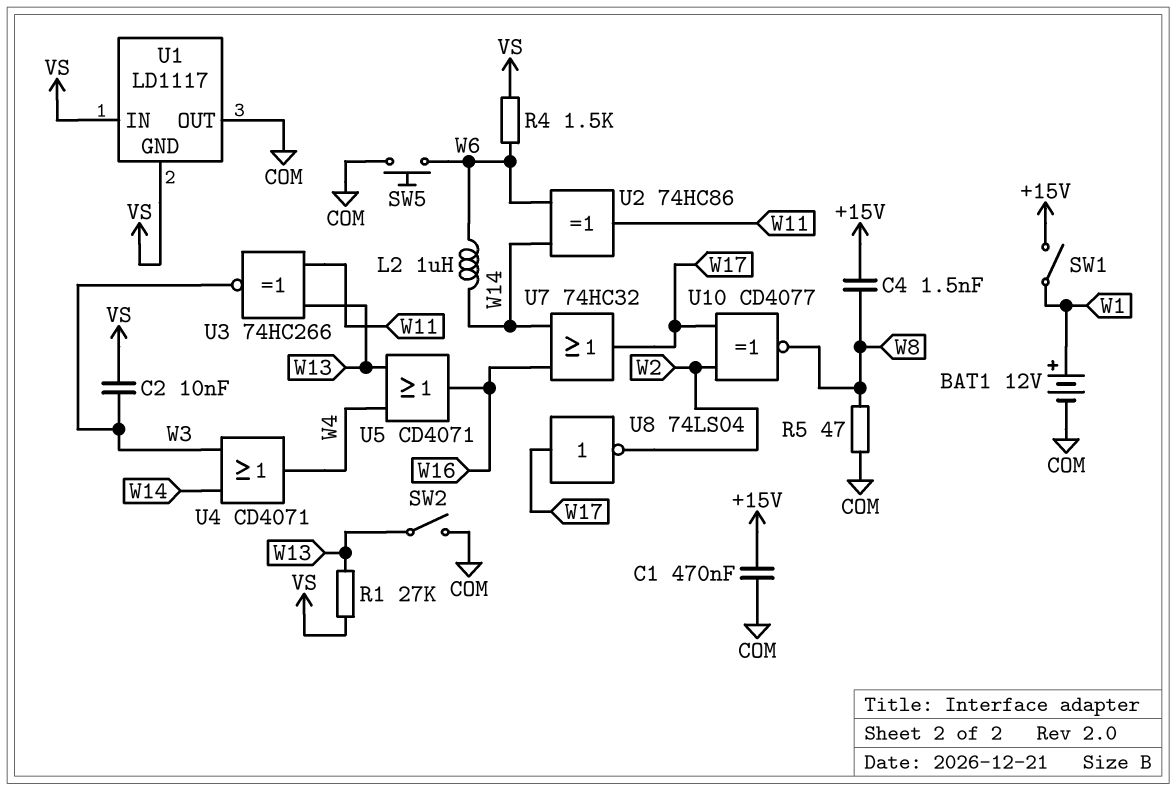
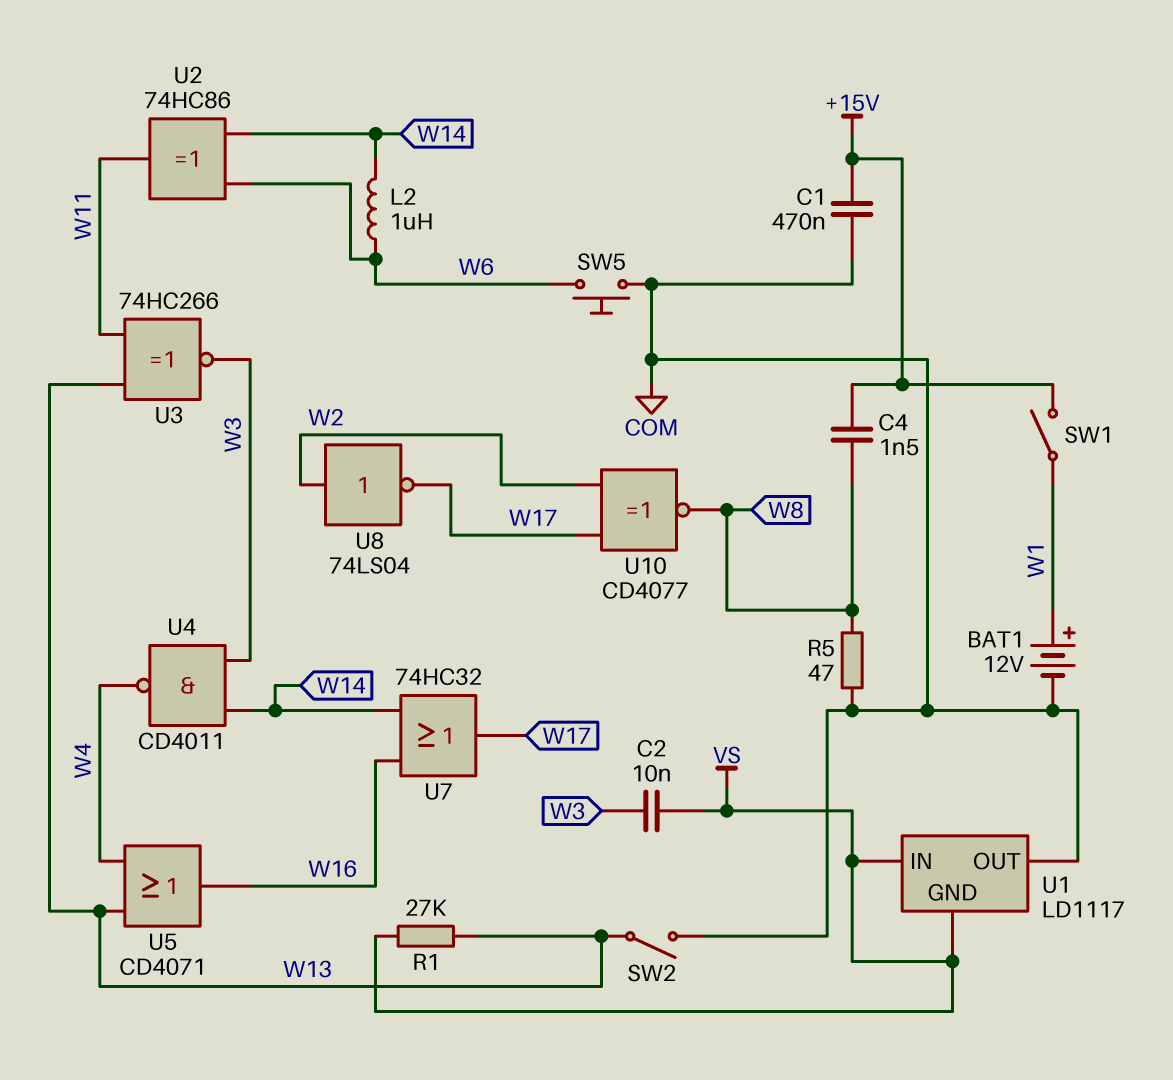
R4: 1.5k (VS, W6) -> none
U4: OR CD4071 (in W3, in W14, out W4) -> NAND CD4011 (in W3, in W14, out W4)
U8: NOT 74LS04 (in W17, out W2) -> NOT 74LS04 (in W2, out W17)

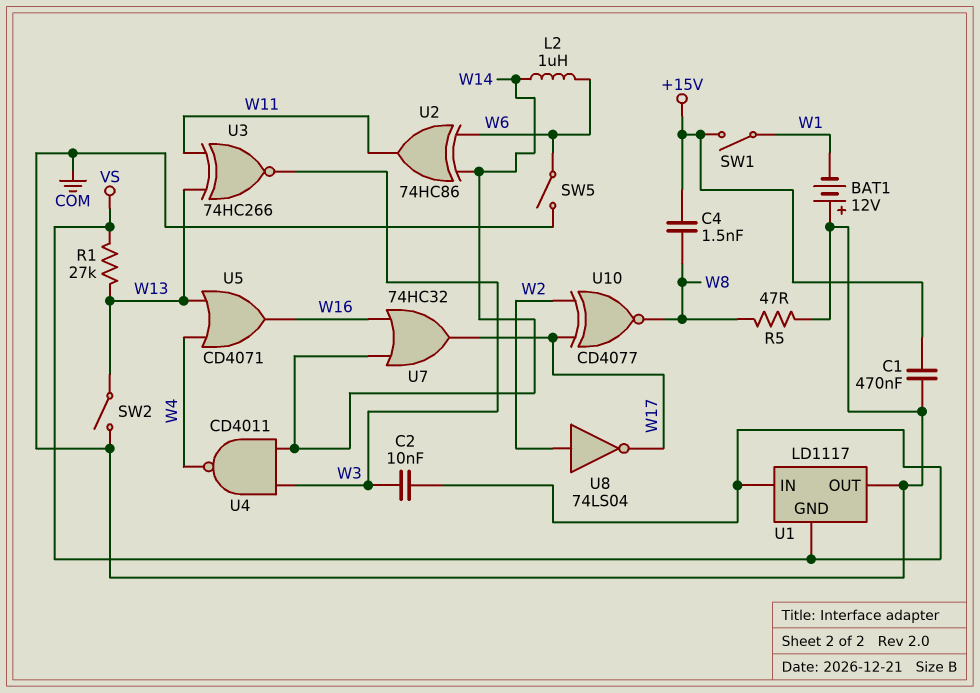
BAT1: 12V (plus W1, minus COM) -> 12V (plus COM, minus W1)
SW5: button (COM, W6) -> switch (COM, W6)

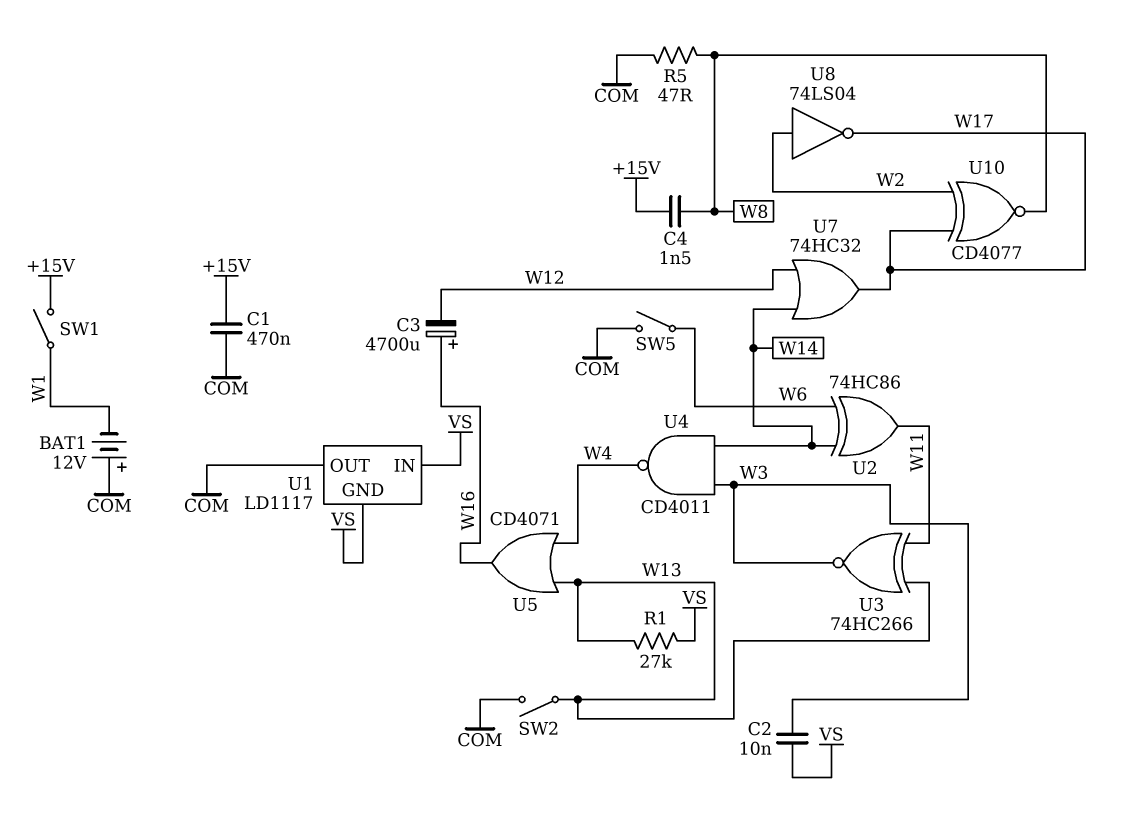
C3: none -> 4700uF (plus W16, minus W12)
L2: 1uH (W6, W14) -> none
U7: OR 74HC32 (in W14, in W16, out W17) -> OR 74HC32 (in W12, in W14, out W17)

